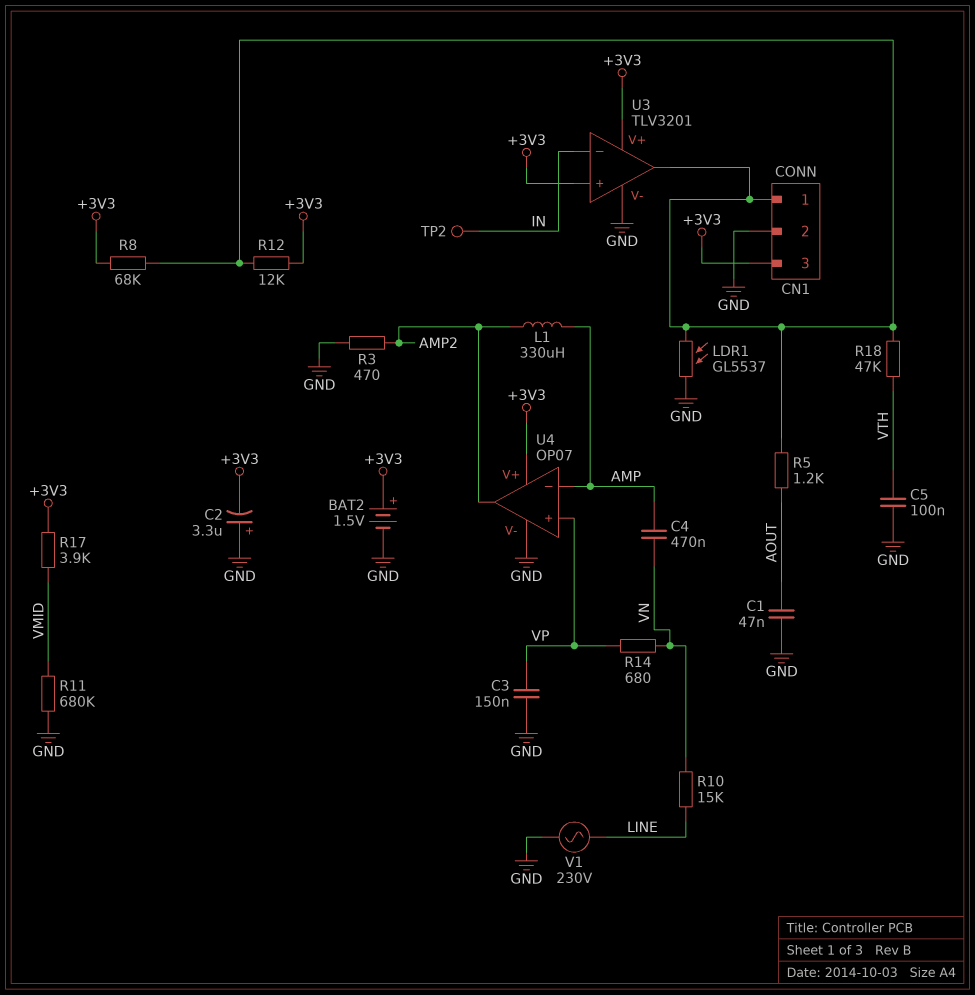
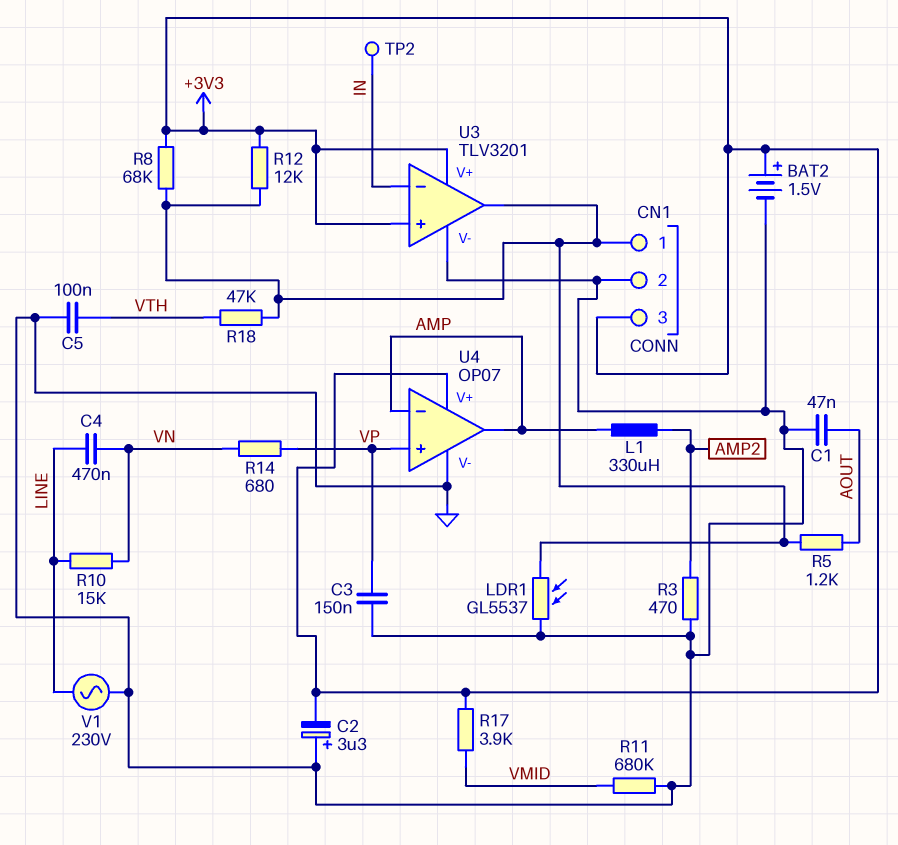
C4: 470nF (AMP, VN) -> 470nF (LINE, VN)
U4 pin out: AMP2 -> AMP

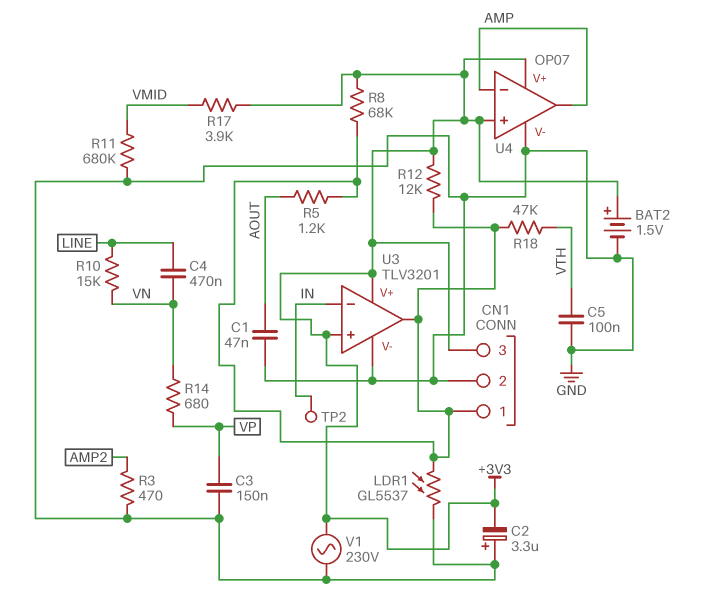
L1: 330uH (AMP, AMP2) -> none
U4 pin in+: VP -> +3V3
V1: AC 230V (GND, LINE) -> AC 230V (+3V3, GND)

